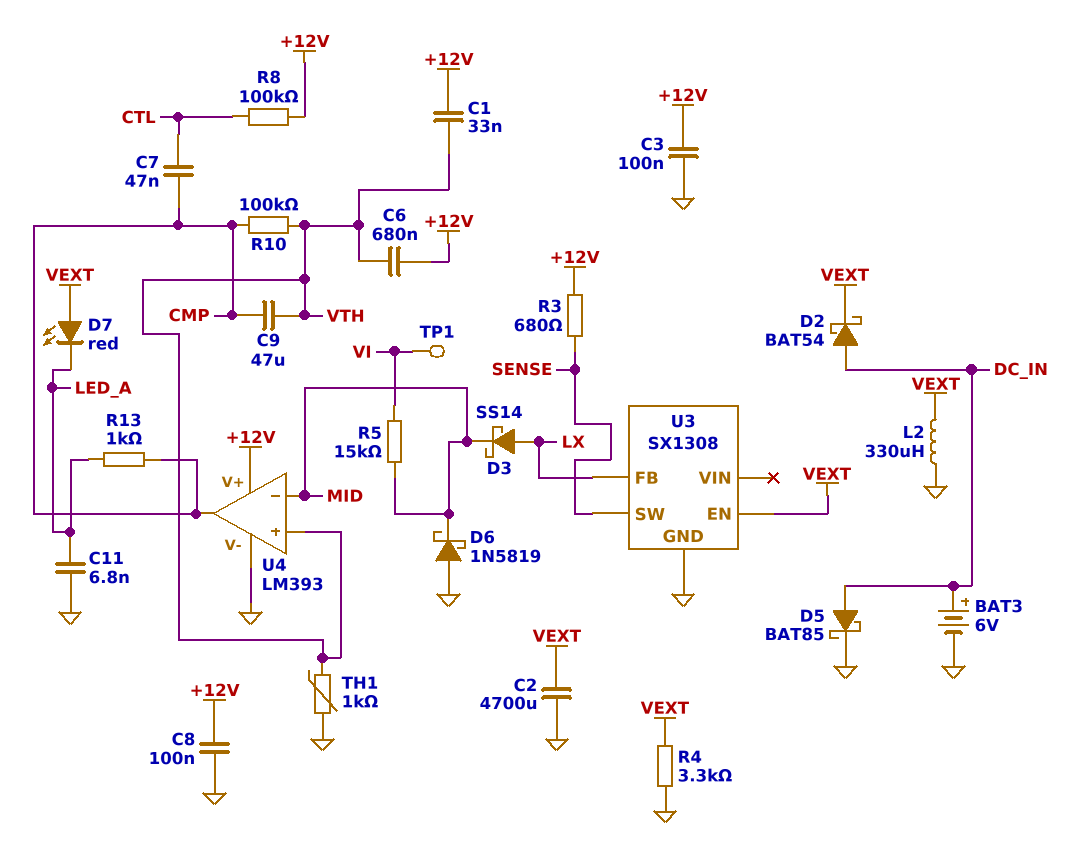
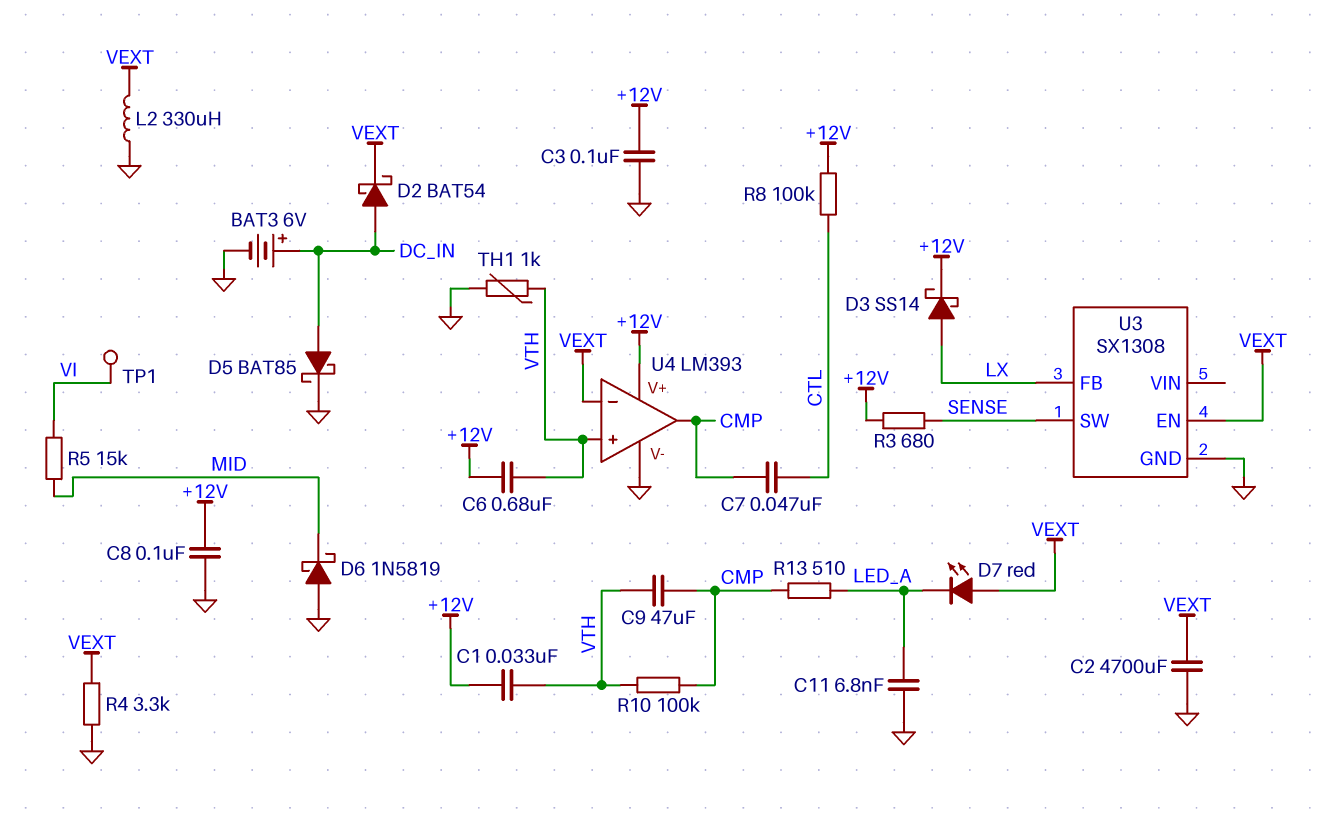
D3: schottky SS14 (A LX, K MID) -> schottky SS14 (A LX, K +12V)
R13: 1k (CMP, LED_A) -> 510 (CMP, LED_A)
U4 pin in-: MID -> VEXT

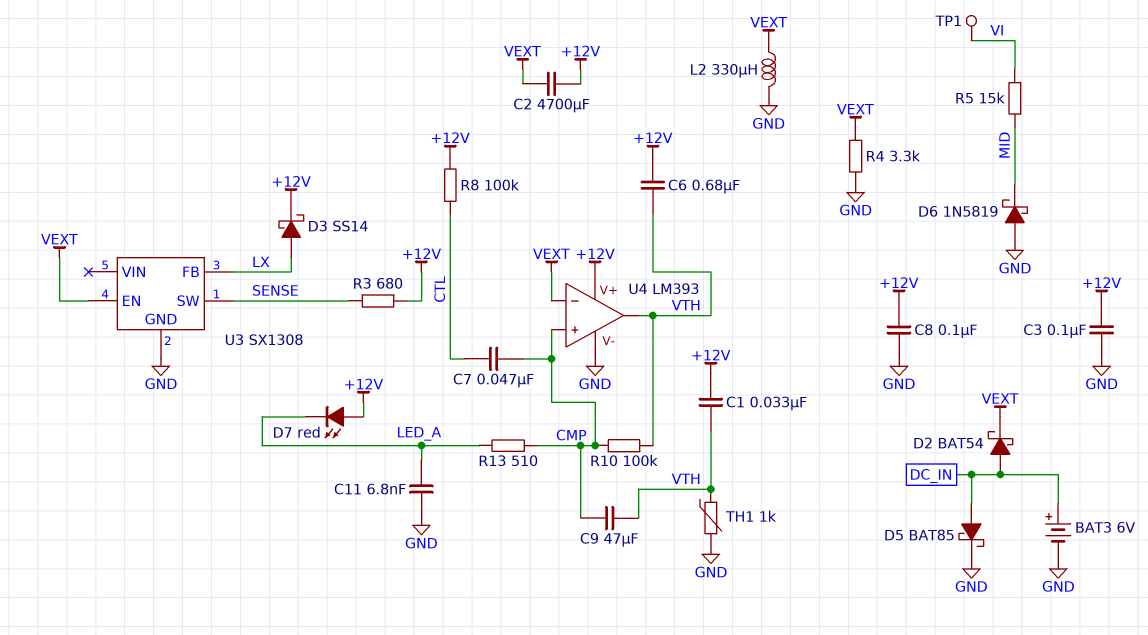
C2: 4700uF (GND, VEXT) -> 4700uF (+12V, VEXT)
D7: LED red (A VEXT, K LED_A) -> LED red (A +12V, K LED_A)
U4 pin in+: VTH -> CMP
U4 pin out: CMP -> VTH

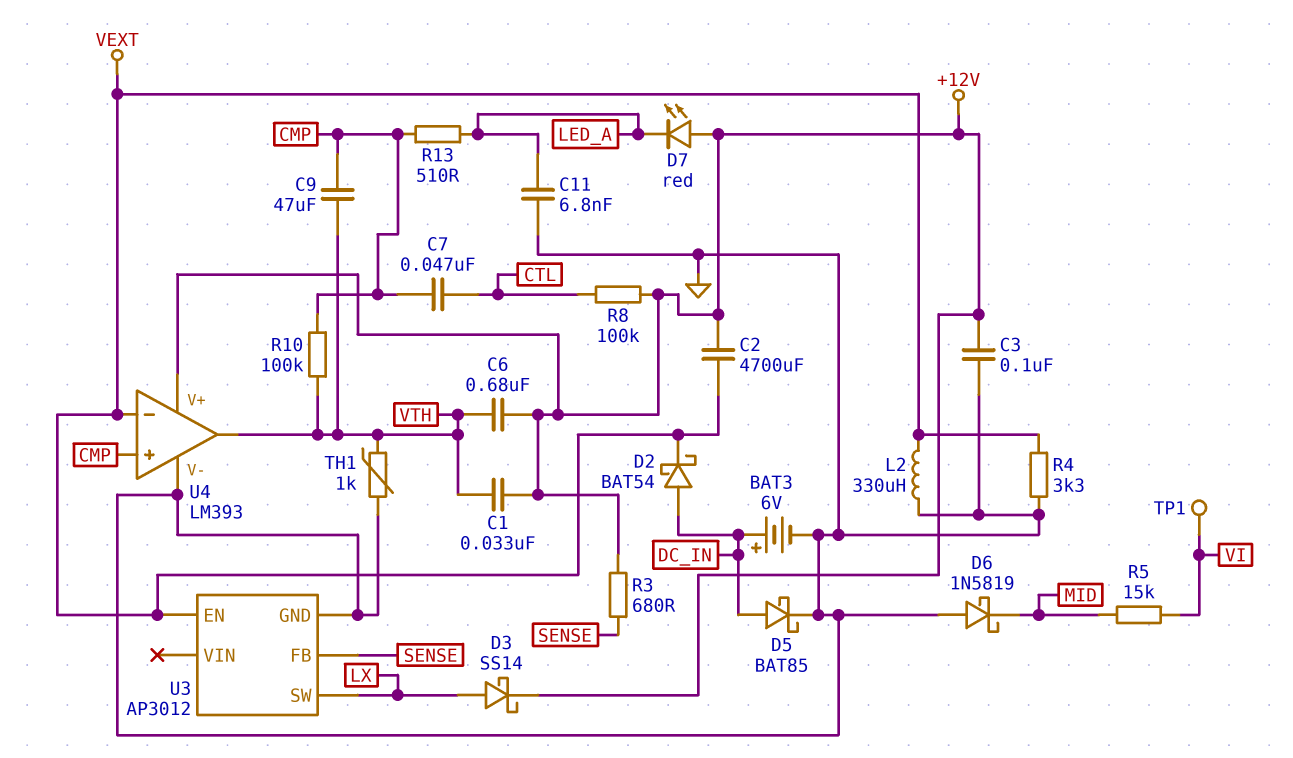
C8: 100nF (+12V, GND) -> none
U3: SX1308 -> AP3012
U3 pin FB: LX -> SENSE
U3 pin SW: SENSE -> LX

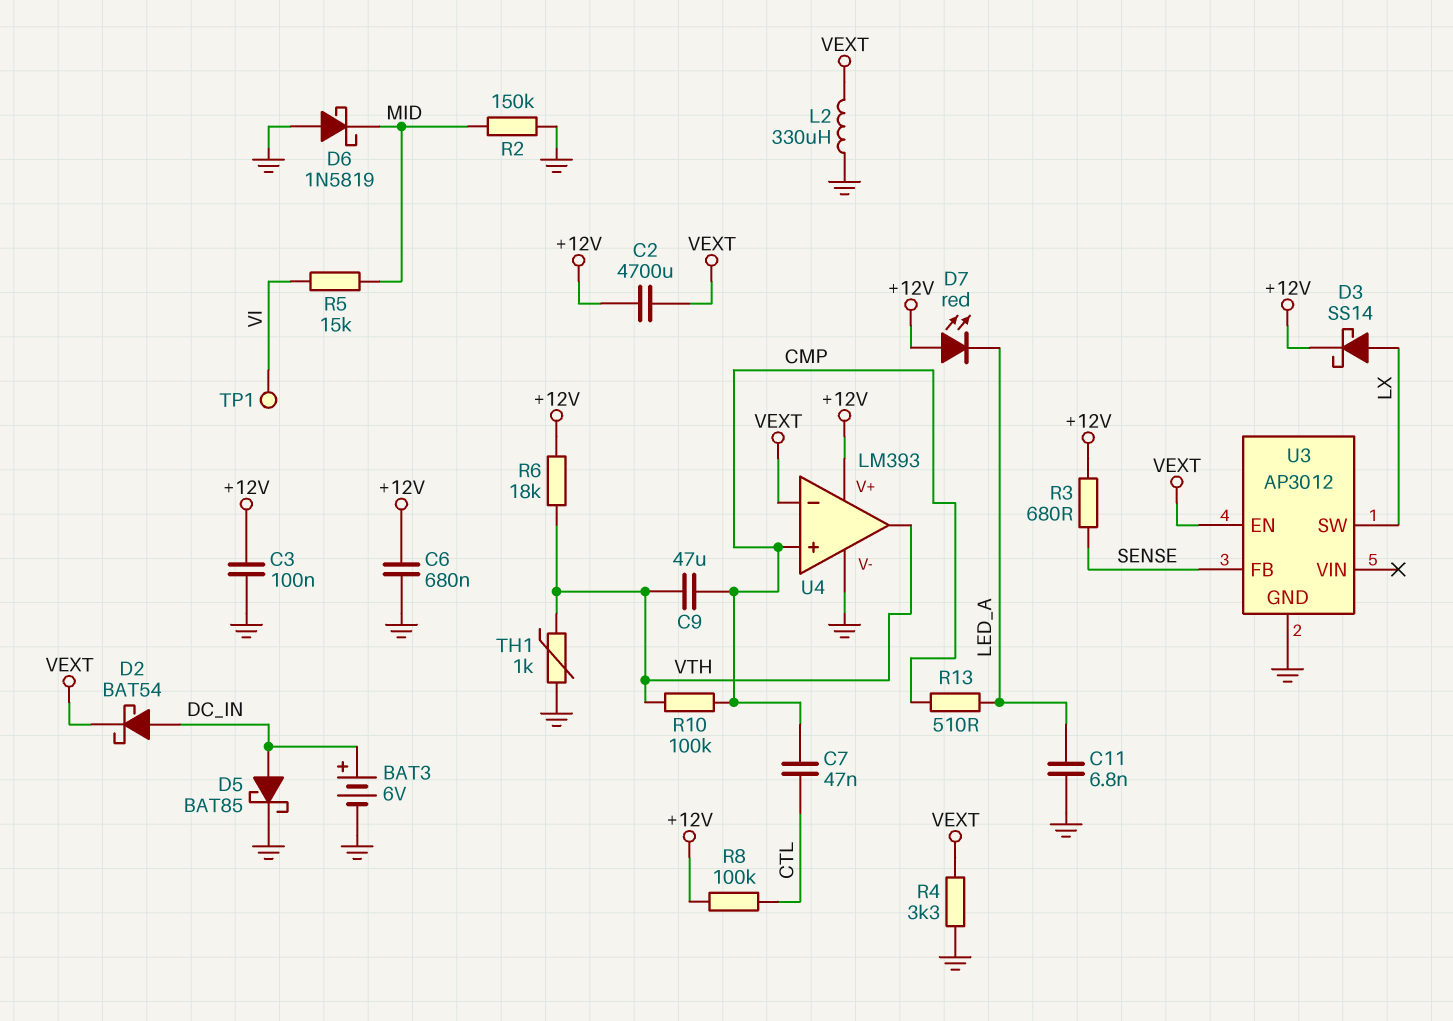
C1: 33nF (+12V, VTH) -> none
C6: 680nF (+12V, VTH) -> 680nF (+12V, GND)
R2: none -> 150k (GND, MID)
R6: none -> 18k (+12V, VTH)

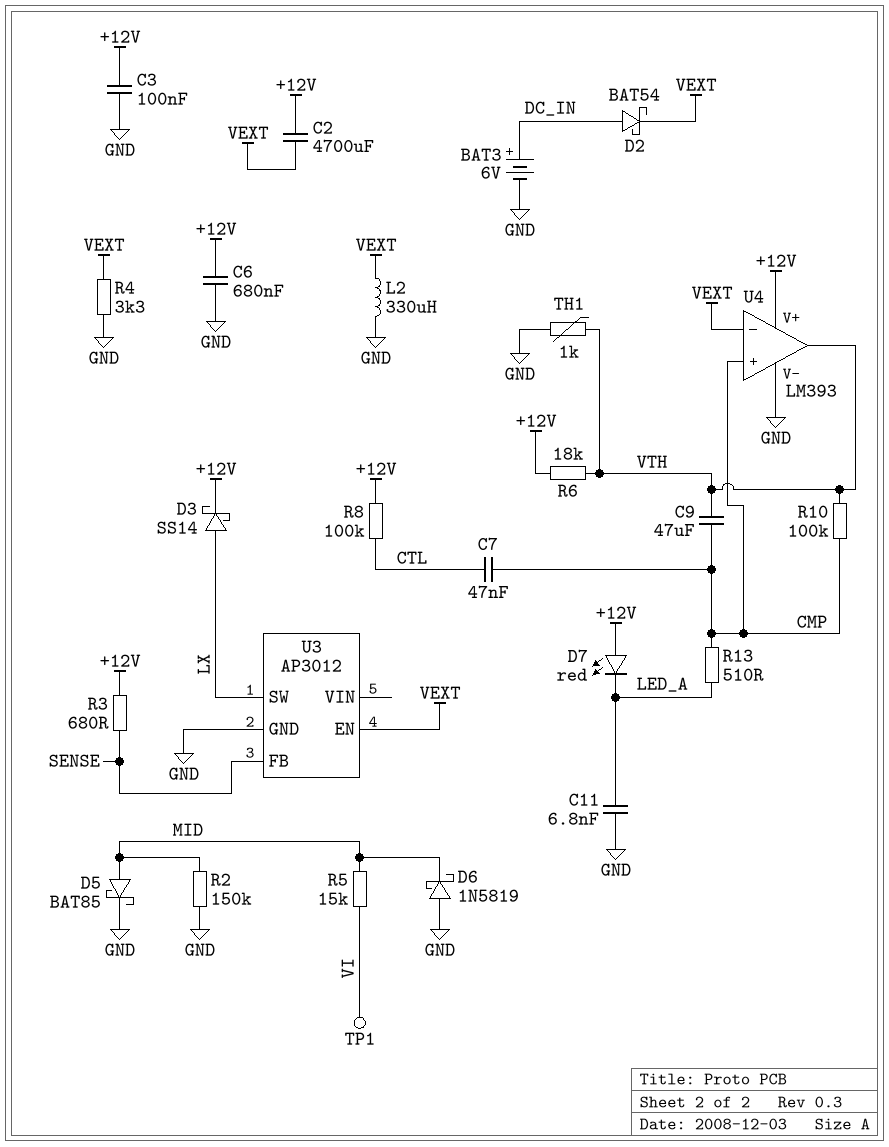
D5: schottky BAT85 (A DC_IN, K GND) -> schottky BAT85 (A MID, K GND)

